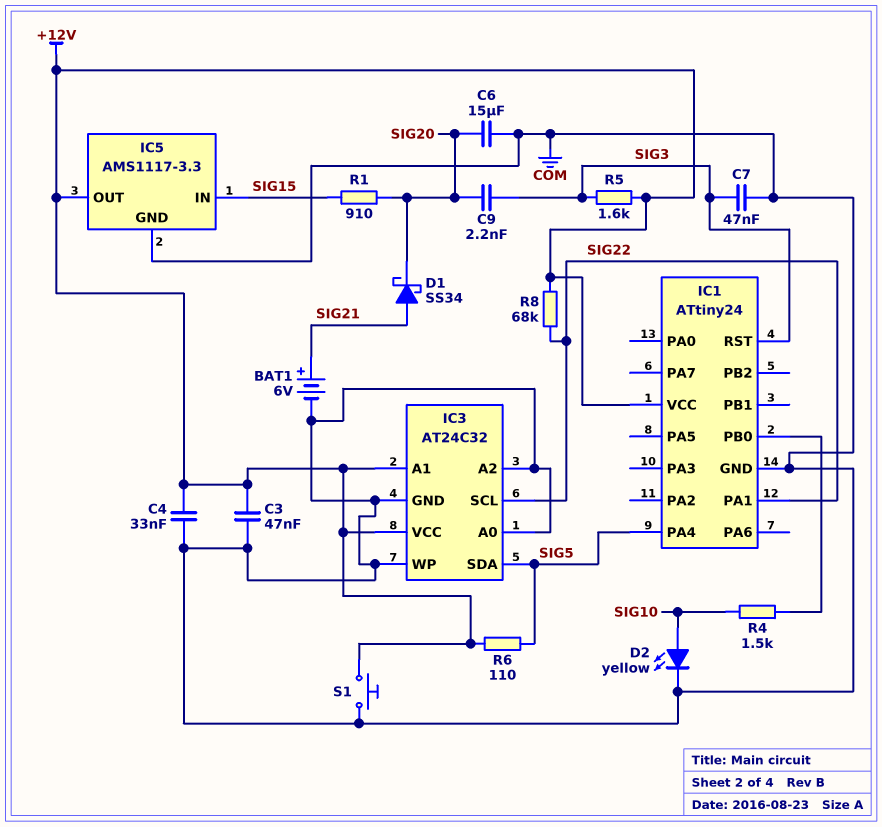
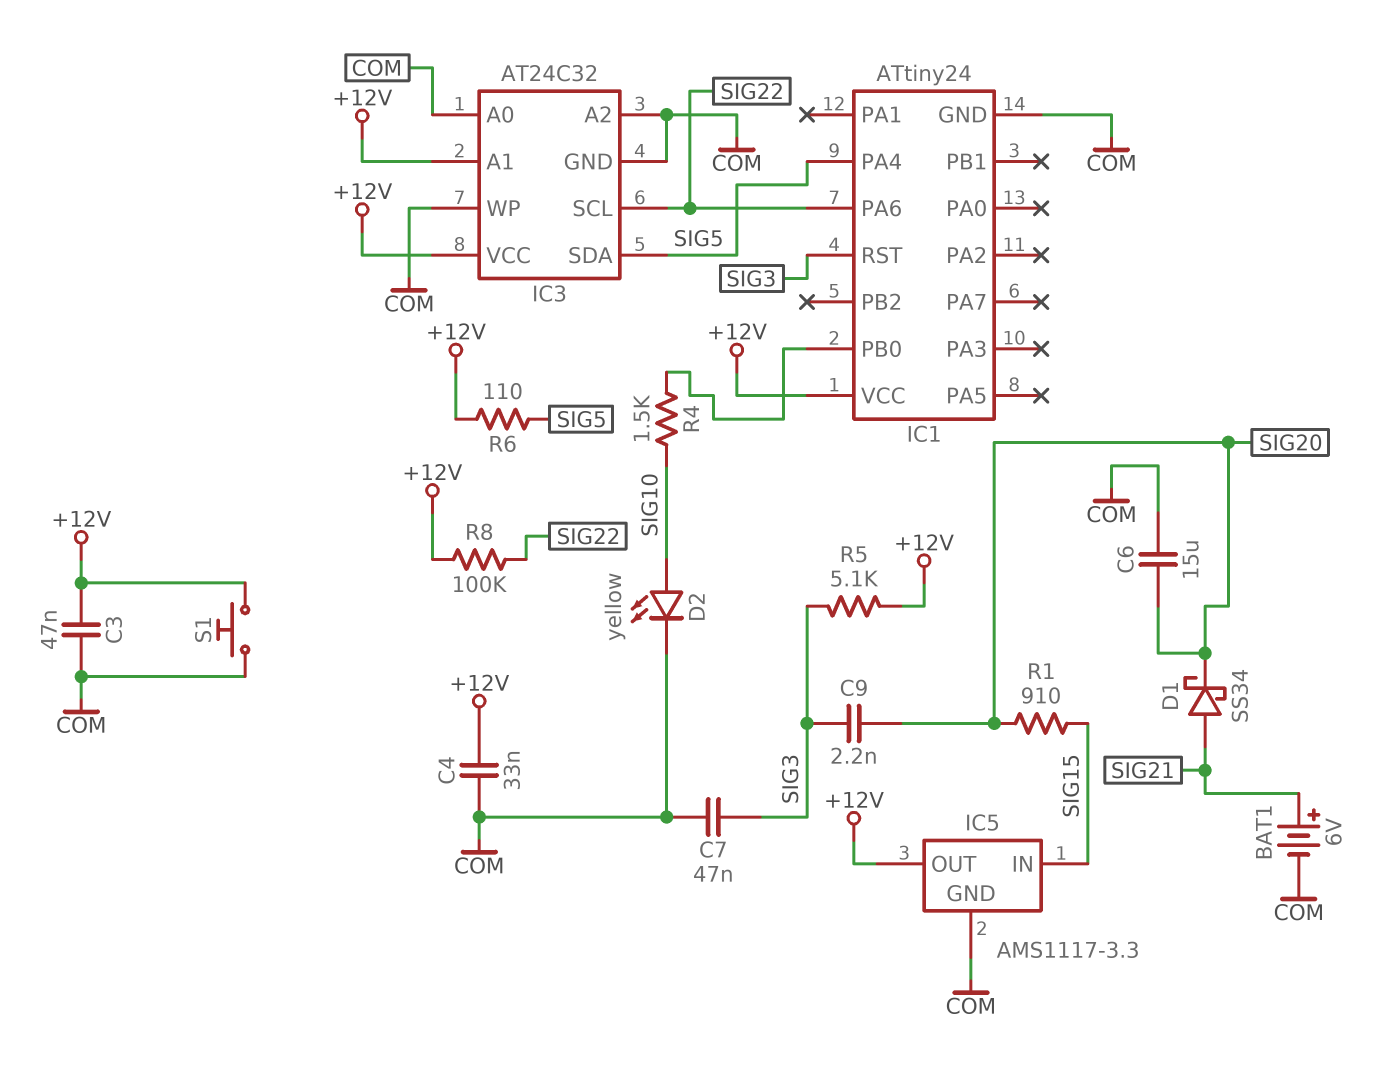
IC1 pin PA1: SIG22 -> none
IC1 pin PA6: none -> SIG22
R5: 1.6k (+12V, SIG3) -> 5.1k (+12V, SIG3)
R8: 68k (+12V, SIG22) -> 100k (+12V, SIG22)

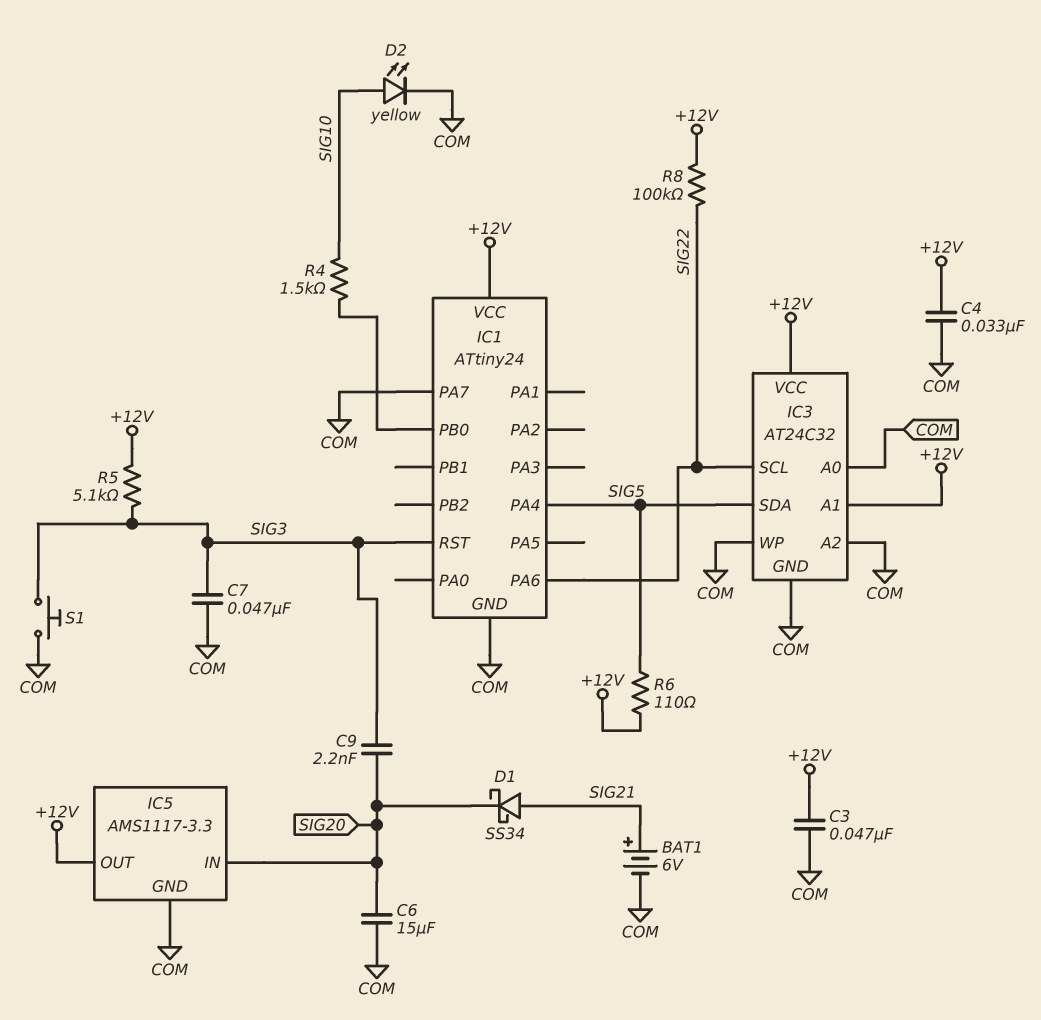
IC1 pin PA7: none -> COM
IC5 pin IN: SIG15 -> SIG20
R1: 910 (SIG15, SIG20) -> none
S1: button (+12V, COM) -> button (COM, SIG3)

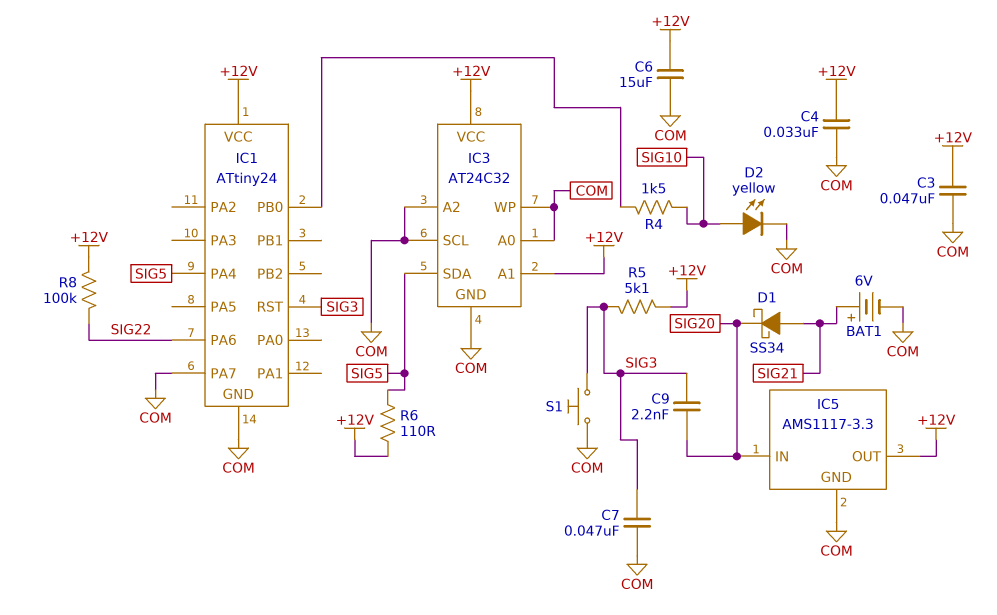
C6: 15uF (COM, SIG20) -> 15uF (+12V, COM)
IC3 pin SCL: SIG22 -> COM

